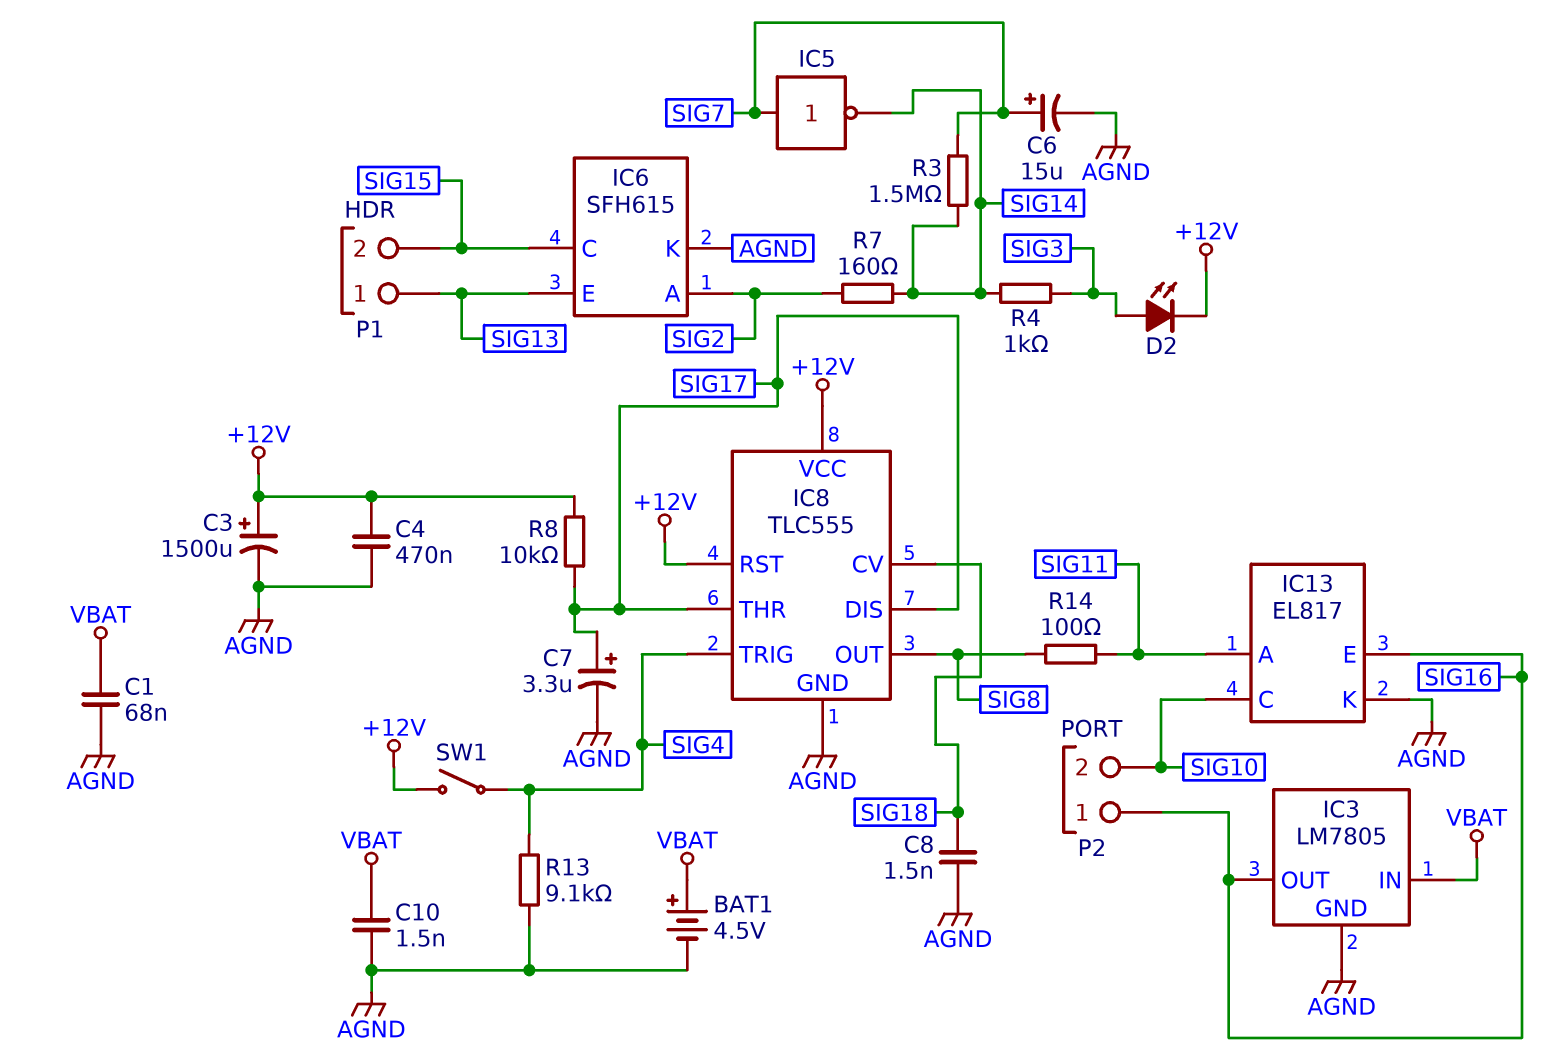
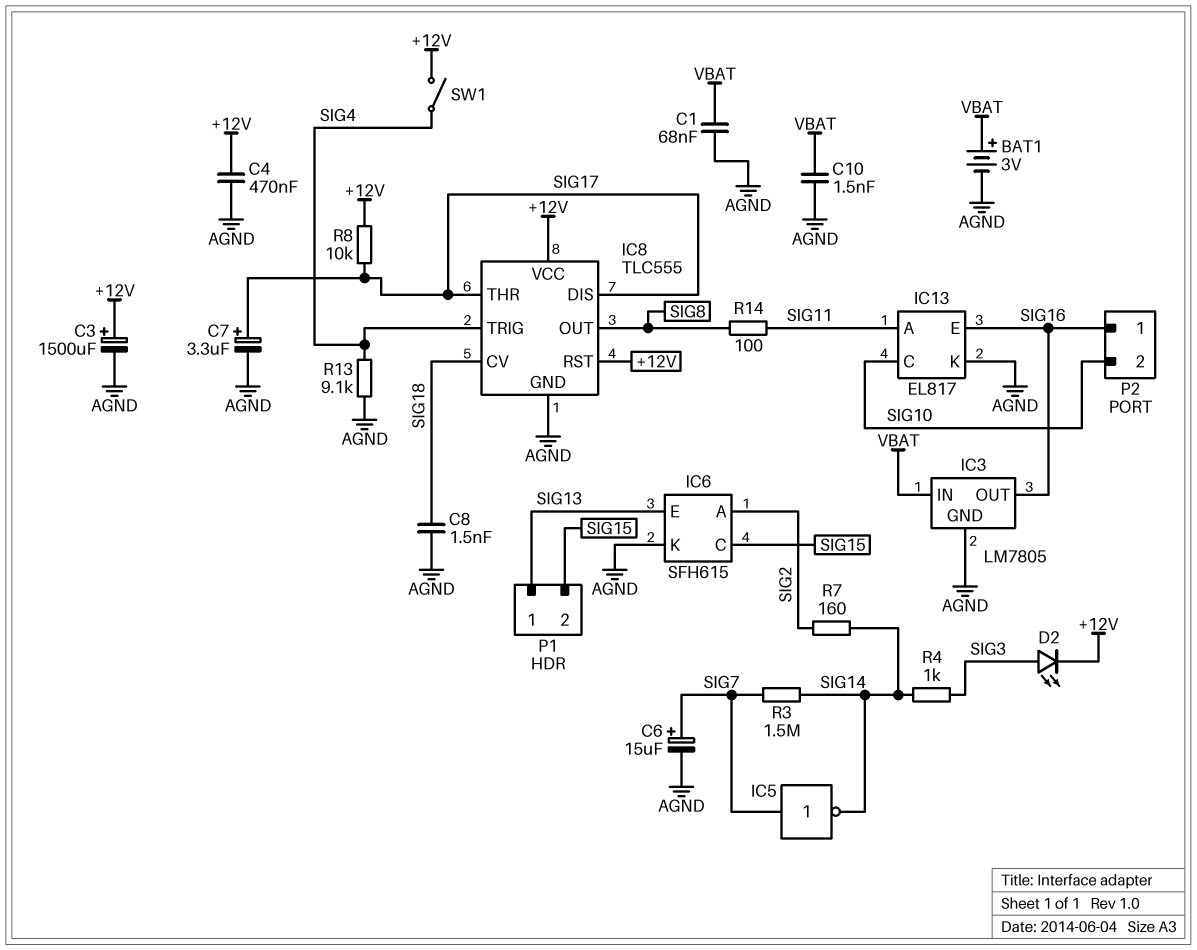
BAT1: 4.5V (plus VBAT, minus AGND) -> 3V (plus VBAT, minus AGND)

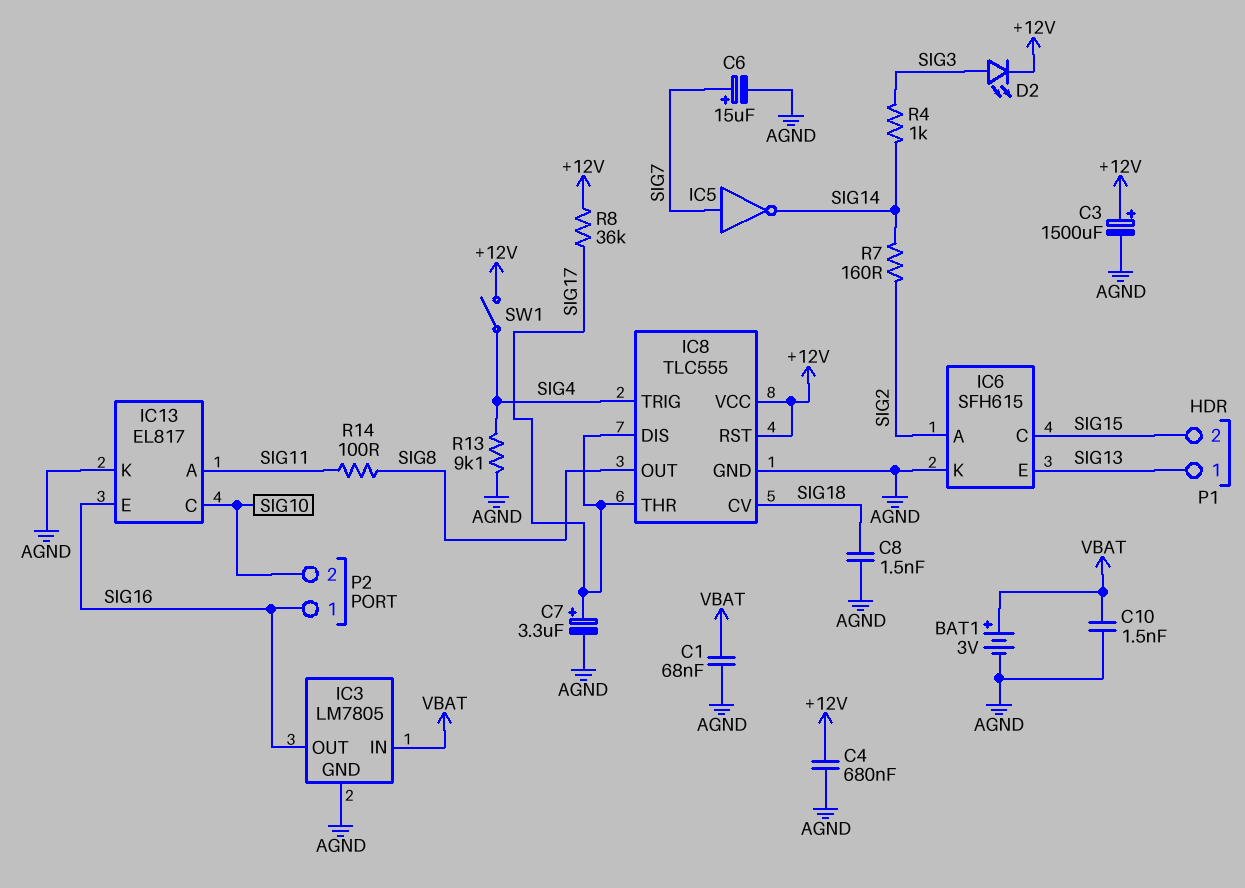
C4: 470nF (+12V, AGND) -> 680nF (+12V, AGND)
R3: 1.5M (SIG7, SIG14) -> none
R8: 10k (+12V, SIG17) -> 36k (+12V, SIG17)

